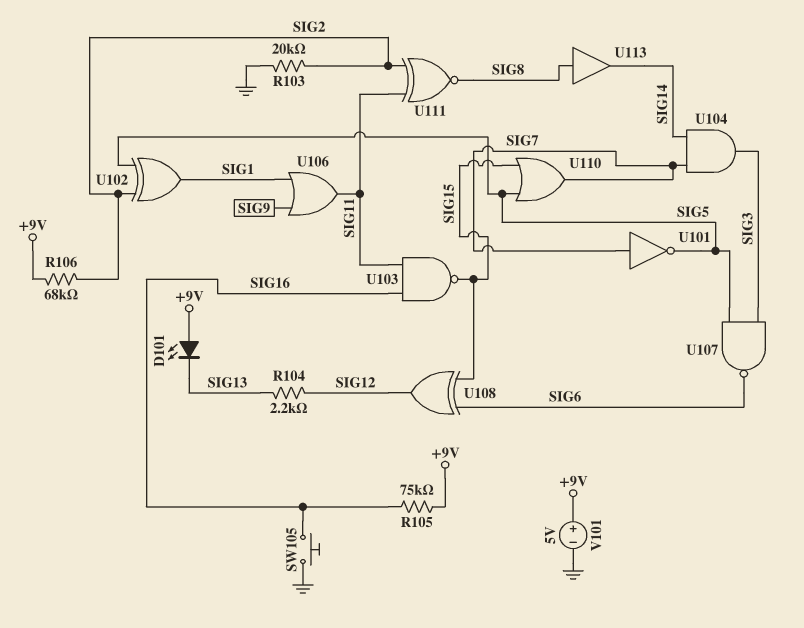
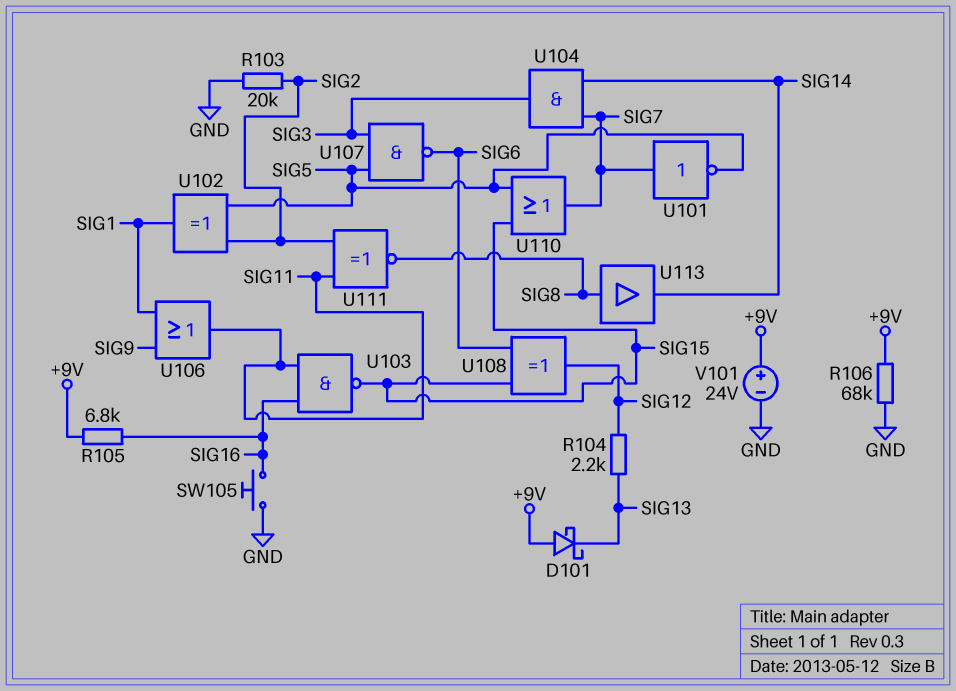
D101: LED (A +9V, K SIG13) -> schottky (A +9V, K SIG13)
R105: 75k (+9V, SIG16) -> 6.8k (+9V, SIG16)
R106: 68k (+9V, SIG2) -> 68k (+9V, GND)
V101: 5V (plus +9V, minus GND) -> 24V (plus +9V, minus GND)

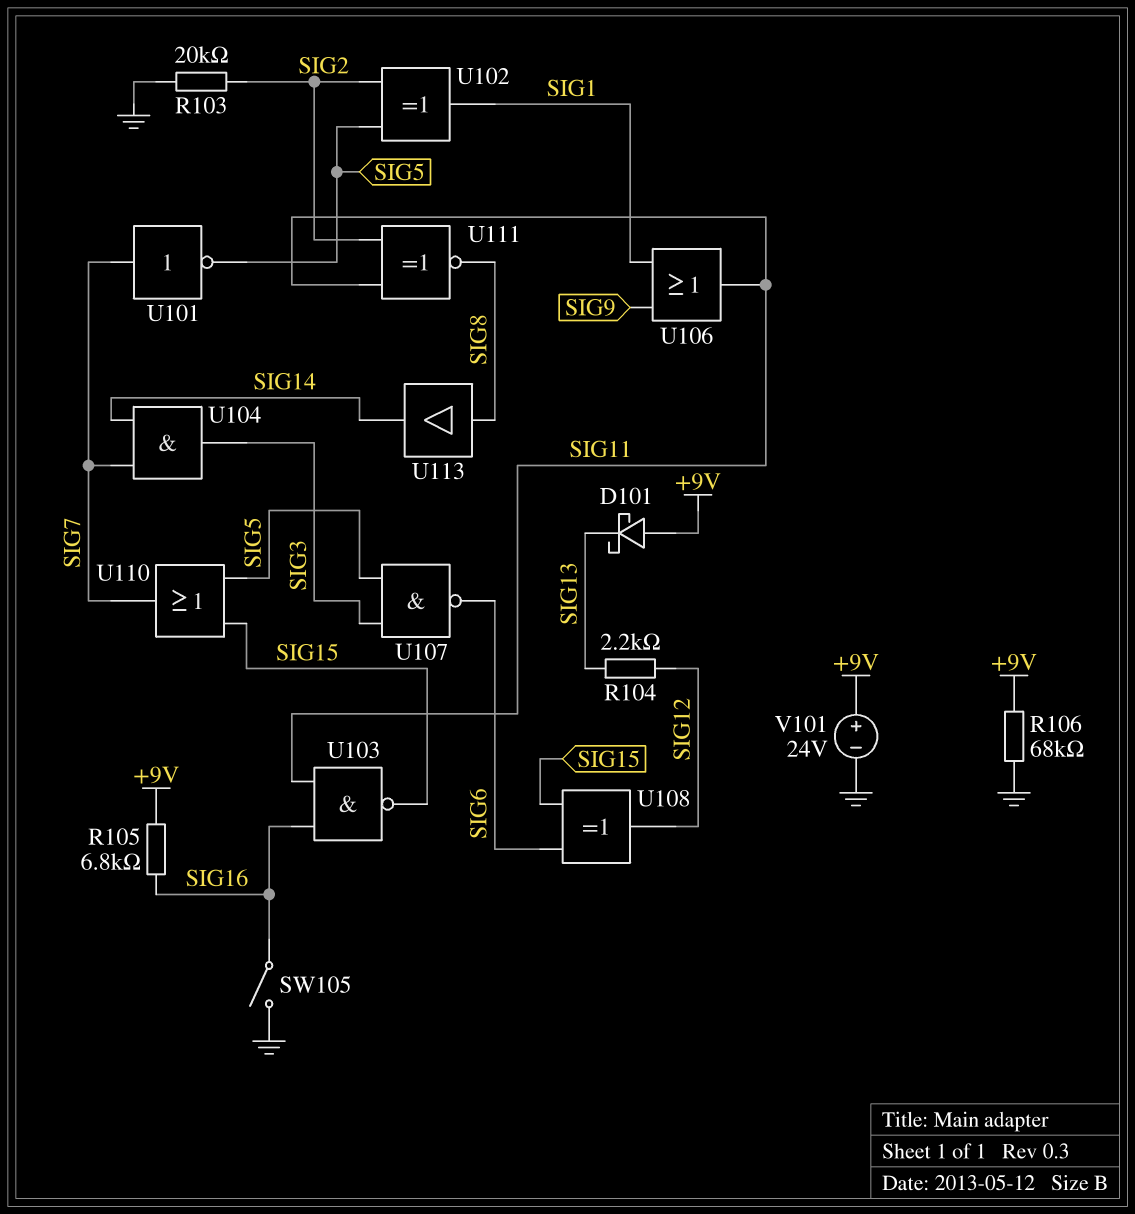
SW105: button (GND, SIG16) -> switch (GND, SIG16)

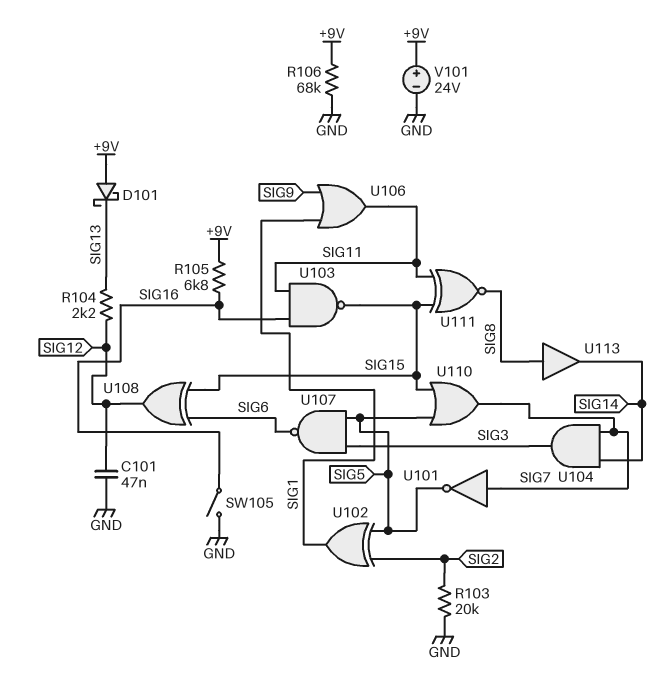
C101: none -> 47nF (GND, SIG12)
U111: XNOR (in SIG2, in SIG11, out SIG8) -> XNOR (in SIG11, in SIG15, out SIG8)

